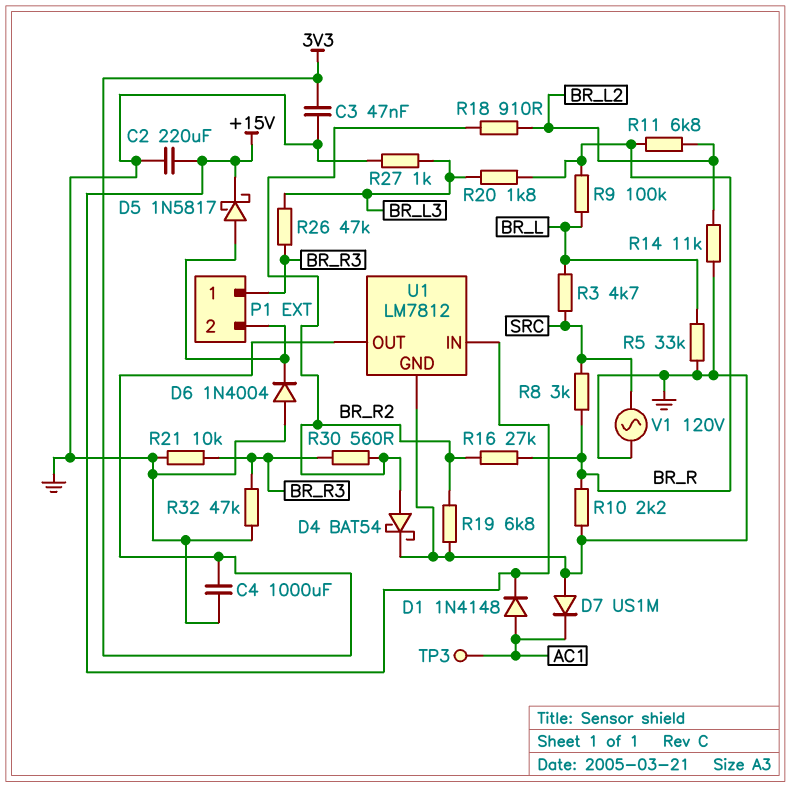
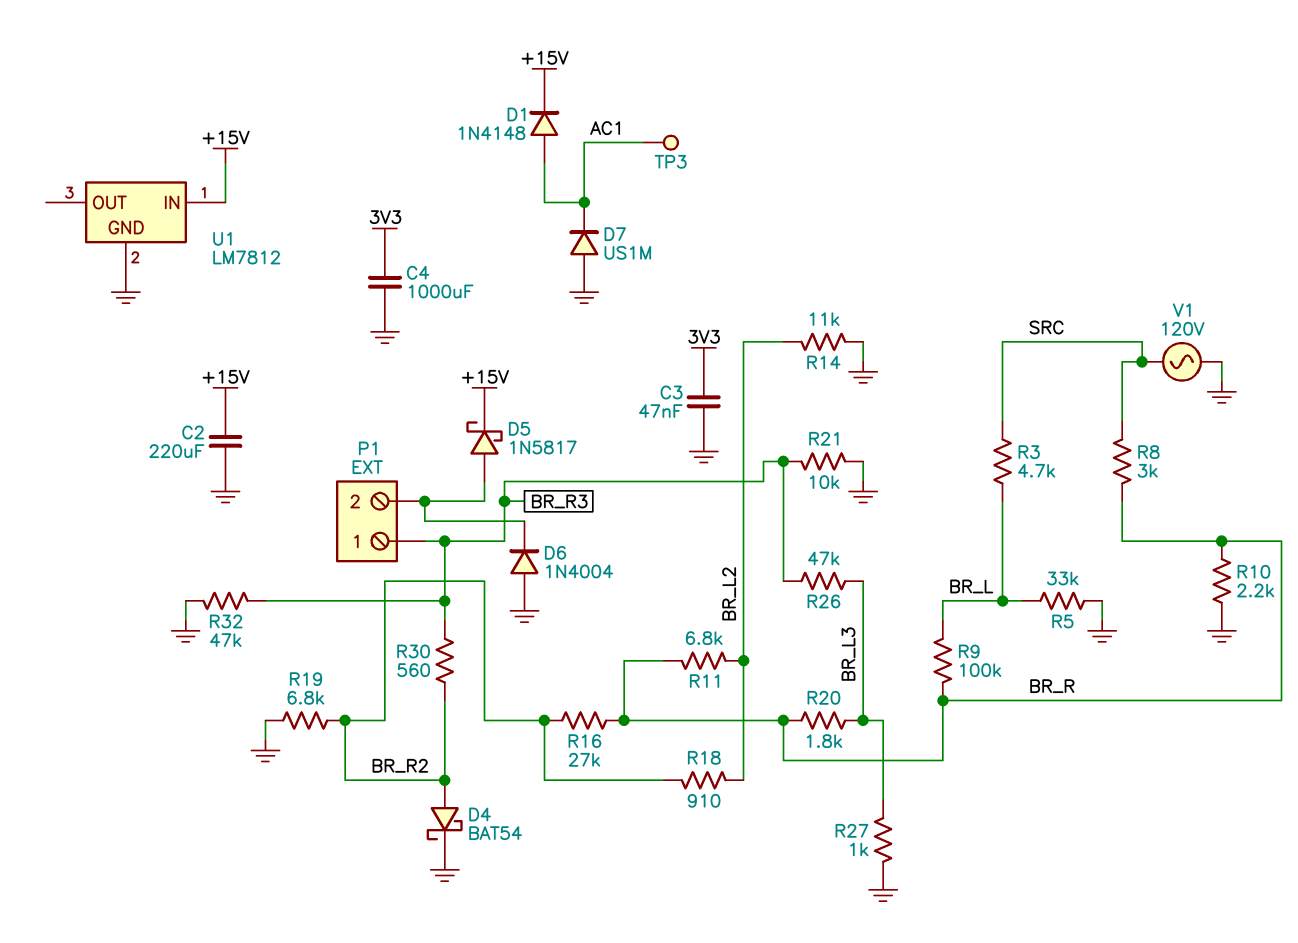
U1 pin OUT: 3V3 -> none

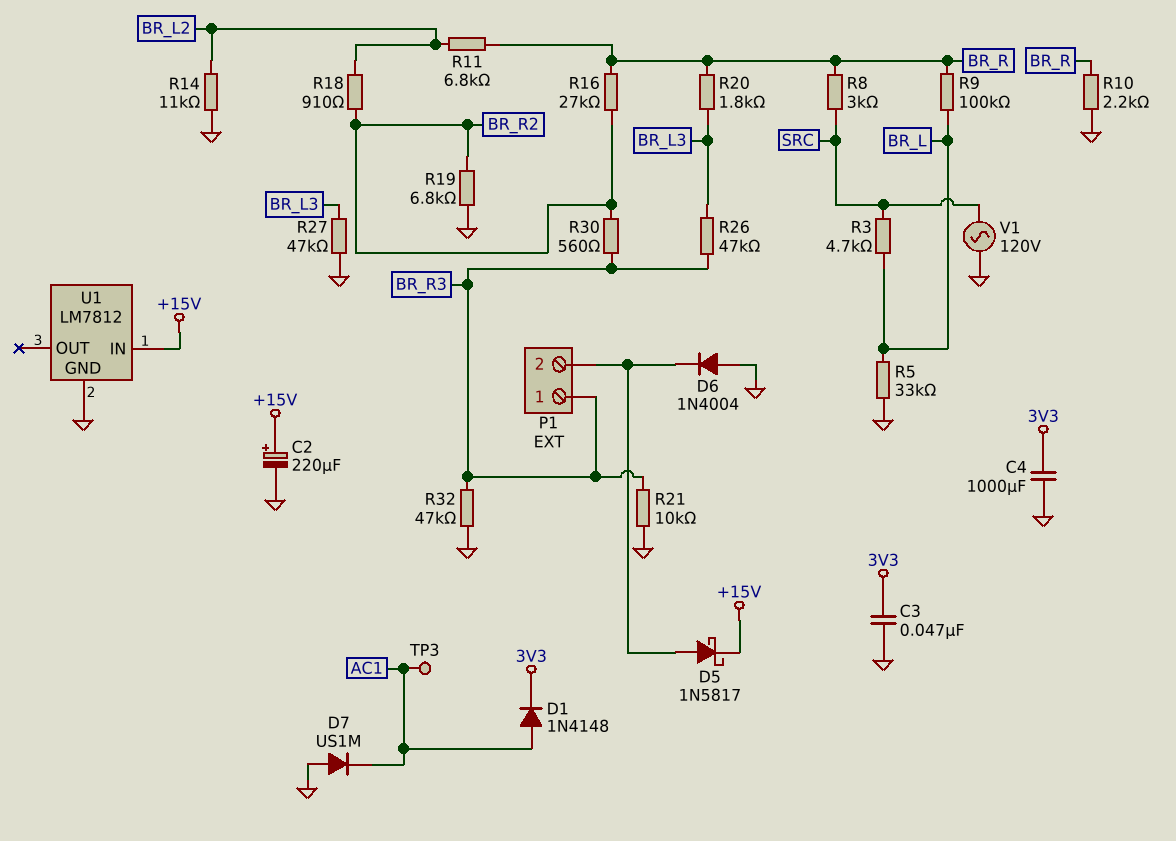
C2: 220uF (+15V, GND) -> 220uF (plus +15V, minus GND)
D1: diode 1N4148 (A AC1, K +15V) -> diode 1N4148 (A AC1, K 3V3)
D4: schottky BAT54 (A BR_R2, K GND) -> none
R27: 1k (BR_L3, GND) -> 47k (BR_L3, GND)

